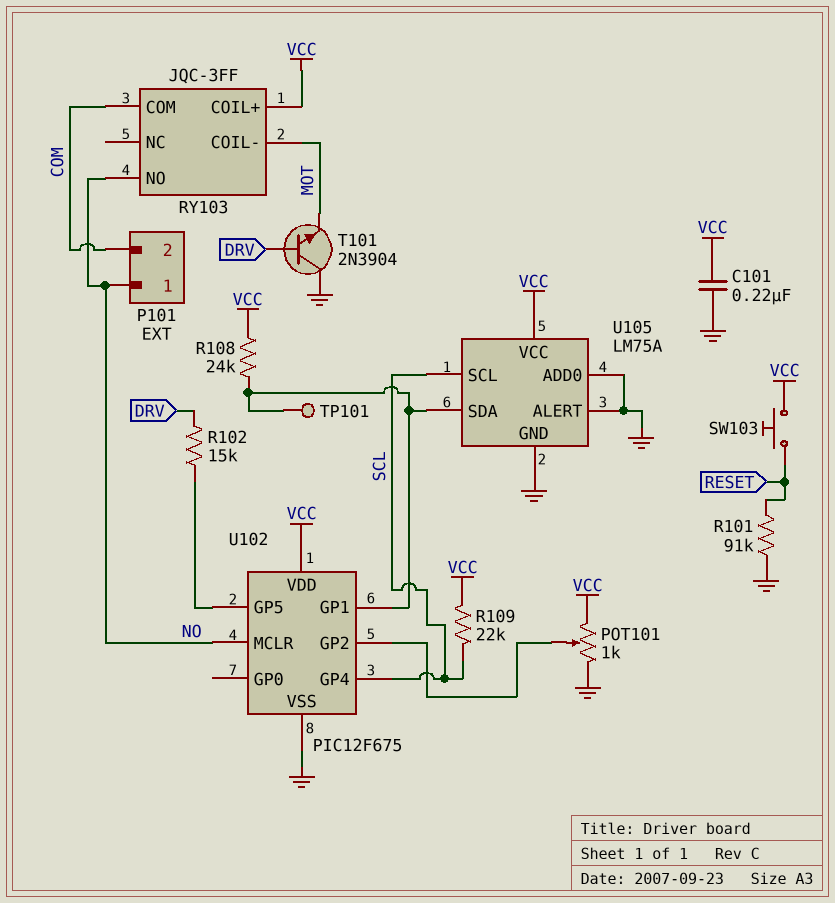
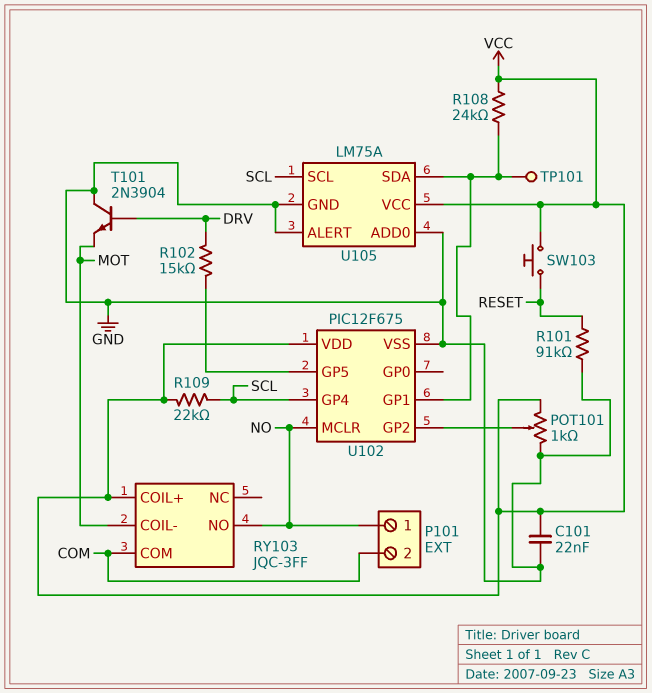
C101: 220nF (GND, VCC) -> 22nF (GND, VCC)

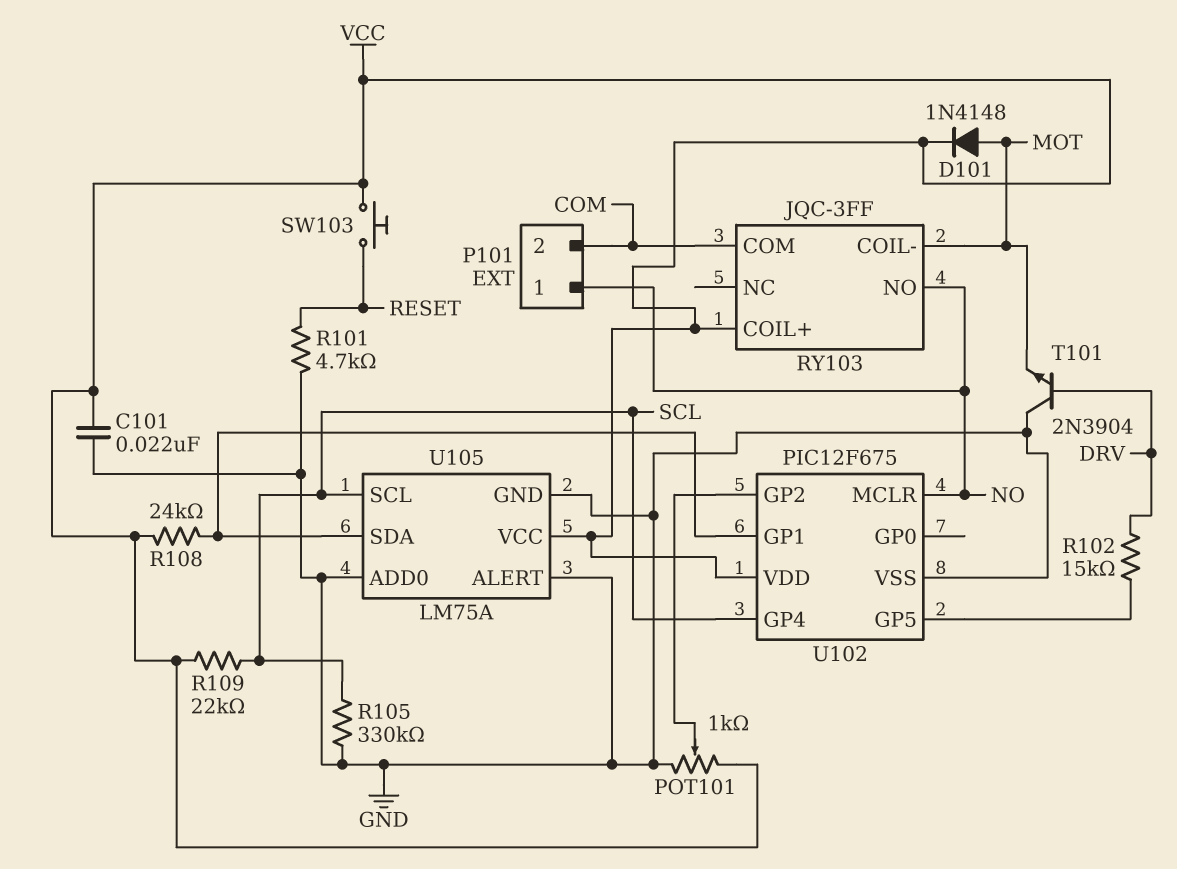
D101: none -> diode 1N4148 (A MOT, K VCC)
R101: 91k (GND, RESET) -> 4.7k (GND, RESET)
R105: none -> 330k (GND, SCL)
TP101: test point (U102/GP1) -> none

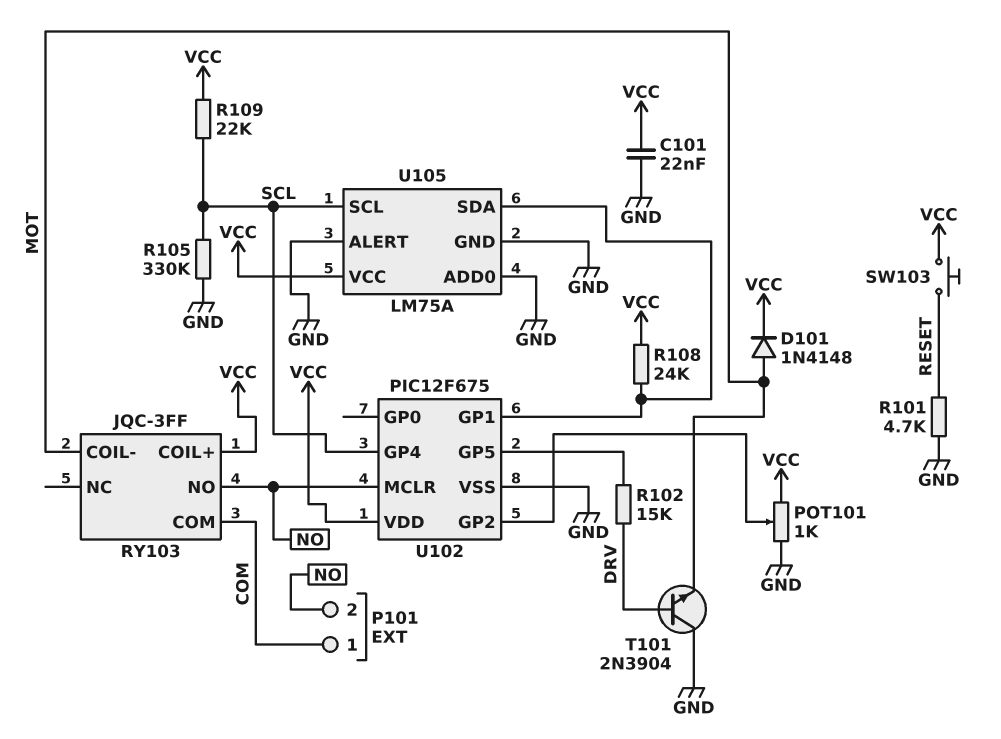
P101 pin 1: NO -> COM
P101 pin 2: COM -> NO

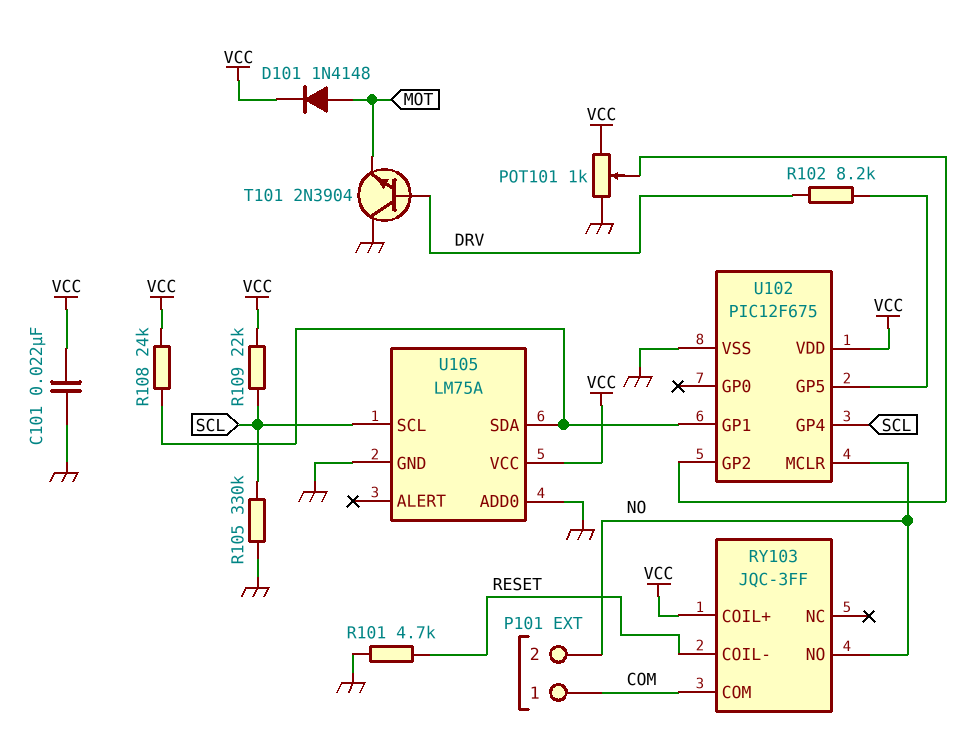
R102: 15k (DRV, U102/GP5) -> 8.2k (DRV, U102/GP5)
RY103 pin COIL-: MOT -> RESET
SW103: button (RESET, VCC) -> none
U105 pin ALERT: GND -> none

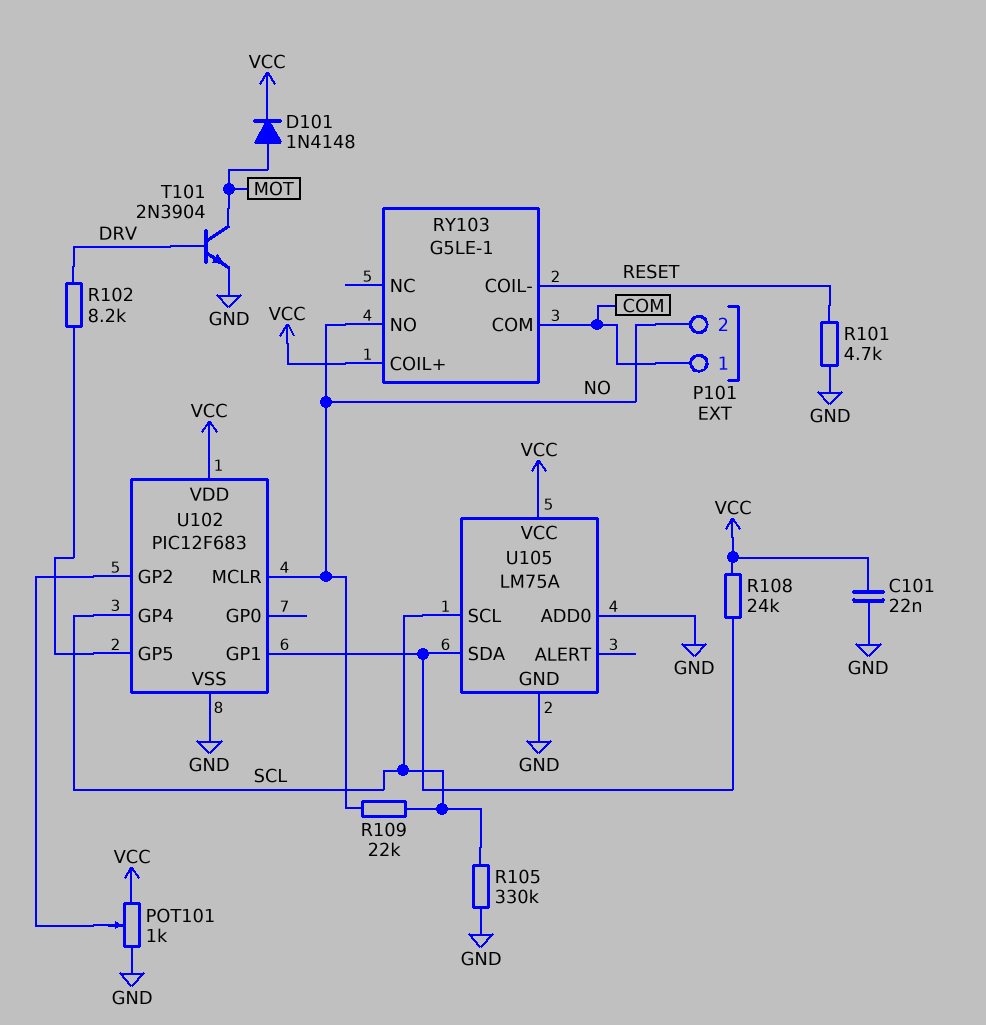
R109: 22k (SCL, VCC) -> 22k (NO, SCL)
RY103: JQC-3FF -> G5LE-1
T101: NPN 2N3904 (B DRV, C GND, E MOT) -> NPN 2N3904 (B DRV, C MOT, E GND)
U102: PIC12F675 -> PIC12F683

